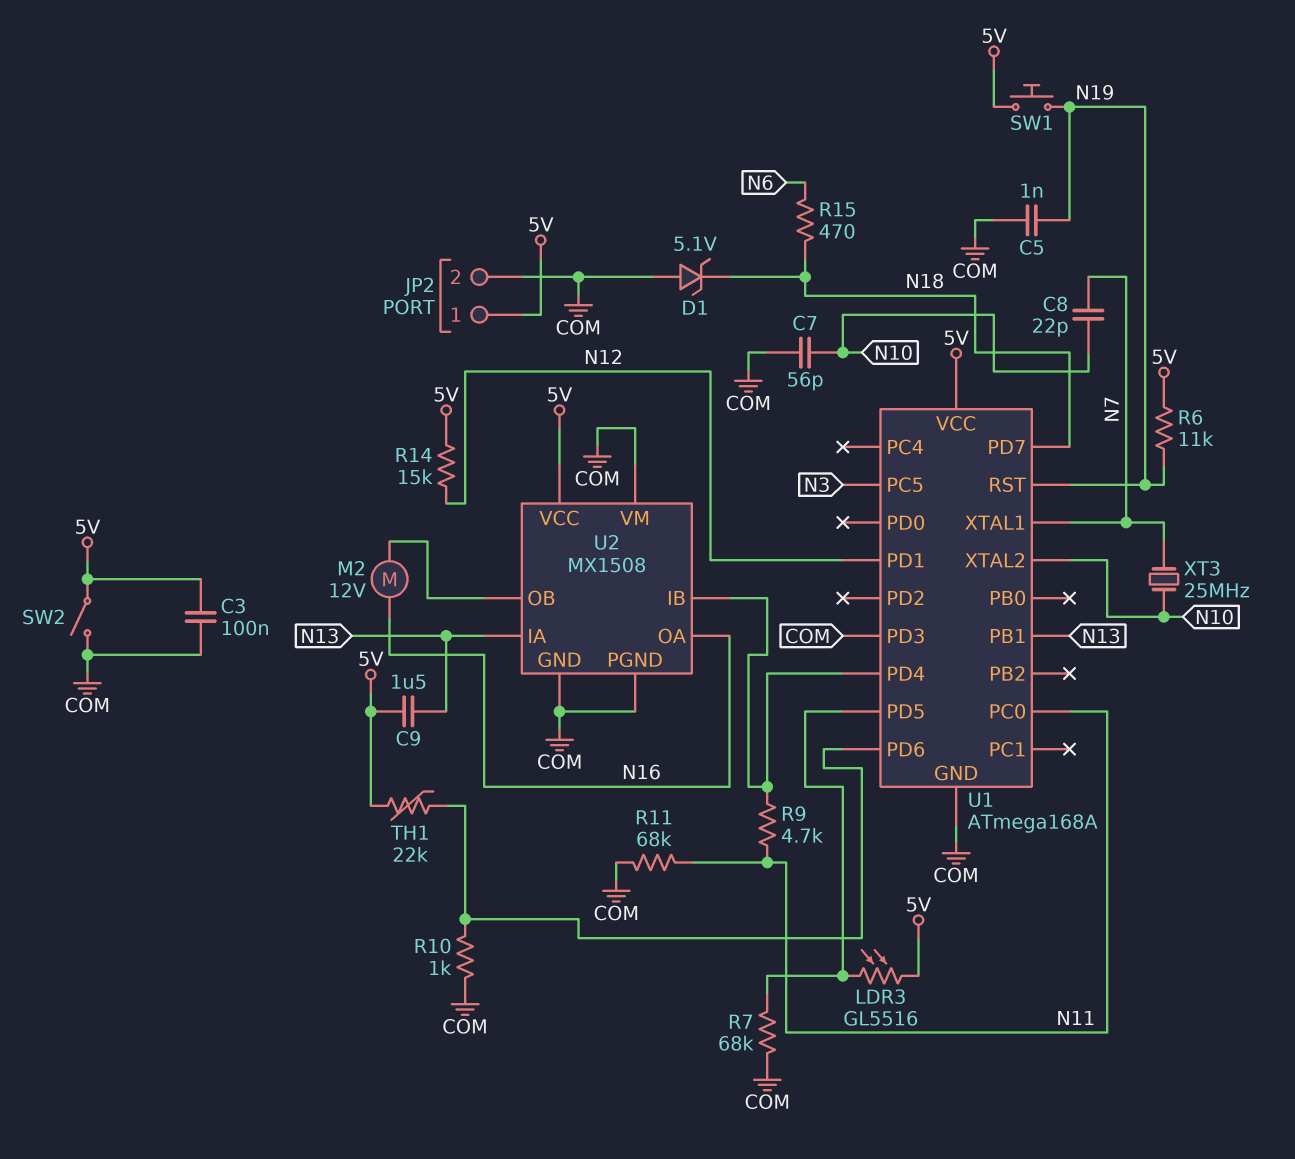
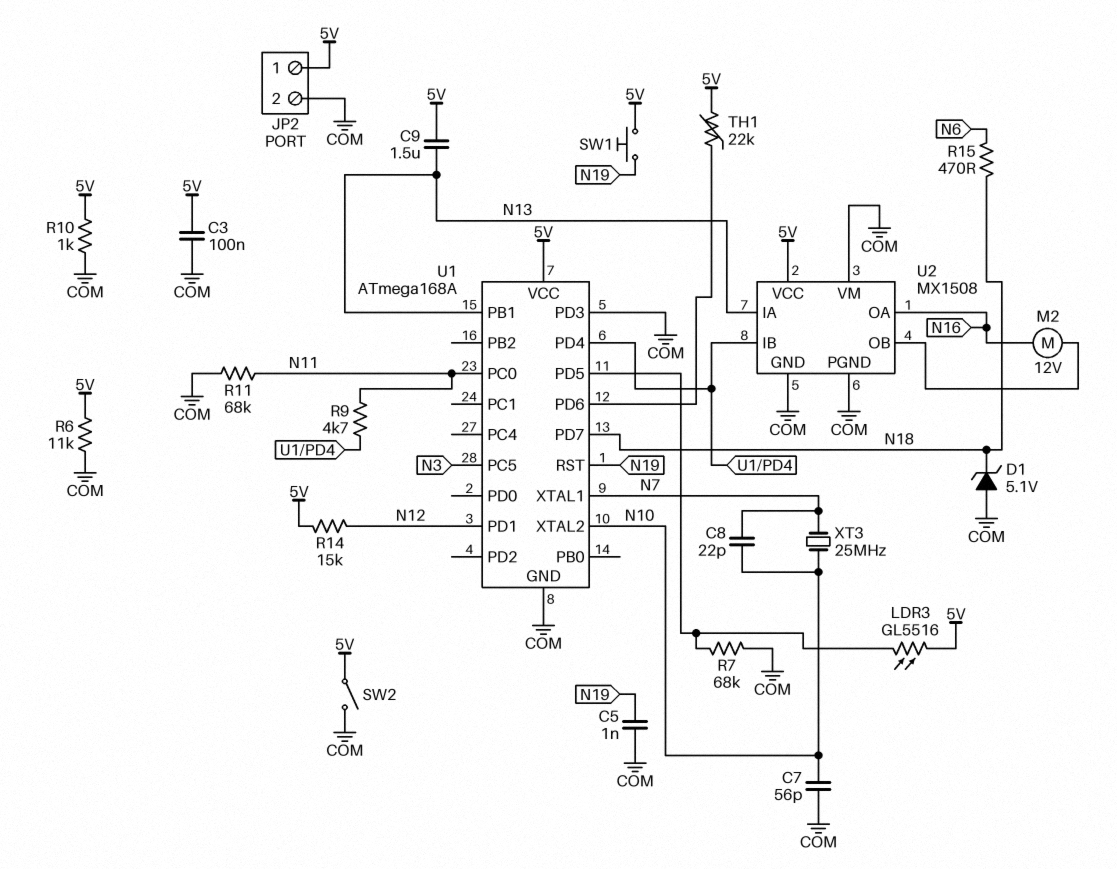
R6: 11k (5V, N19) -> 11k (5V, COM)
R10: 1k (COM, U1/PD6) -> 1k (5V, COM)

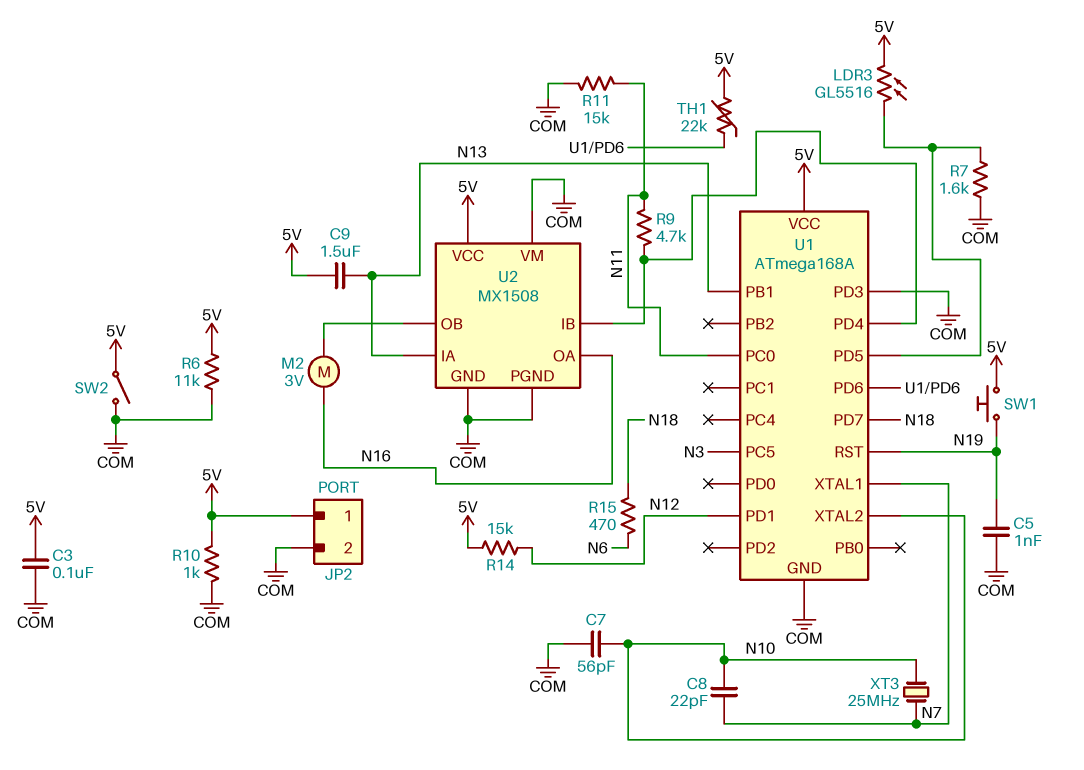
D1: zener 5.1V (A COM, K N18) -> none
M2: motor 12V (N16, U2/OB) -> motor 3V (N16, U2/OB)
R7: 68k (COM, U1/PD5) -> 1.6k (COM, U1/PD5)
R11: 68k (COM, N11) -> 15k (COM, N11)

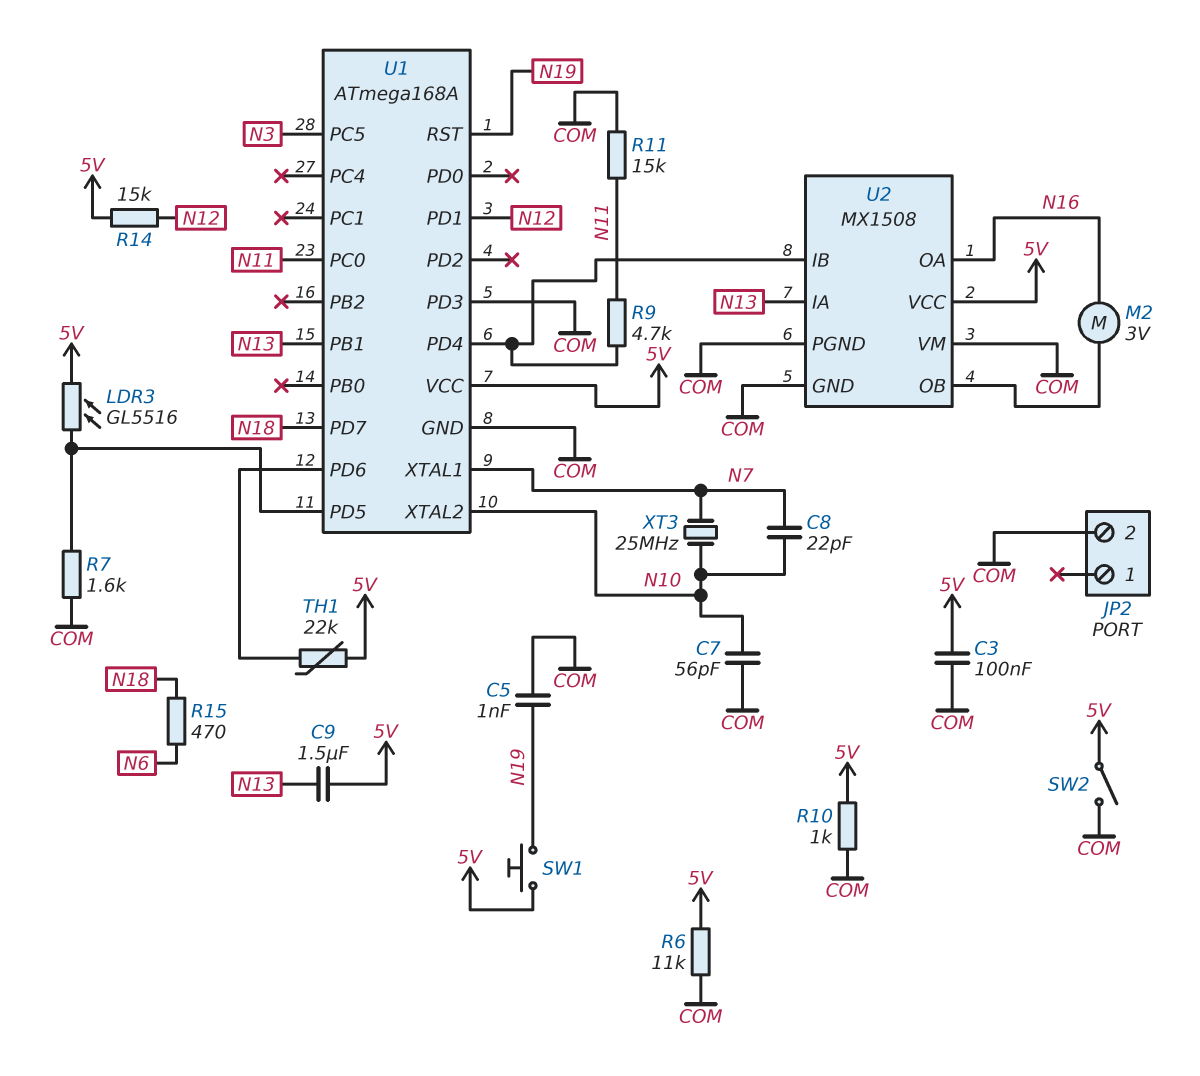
JP2 pin 1: 5V -> none

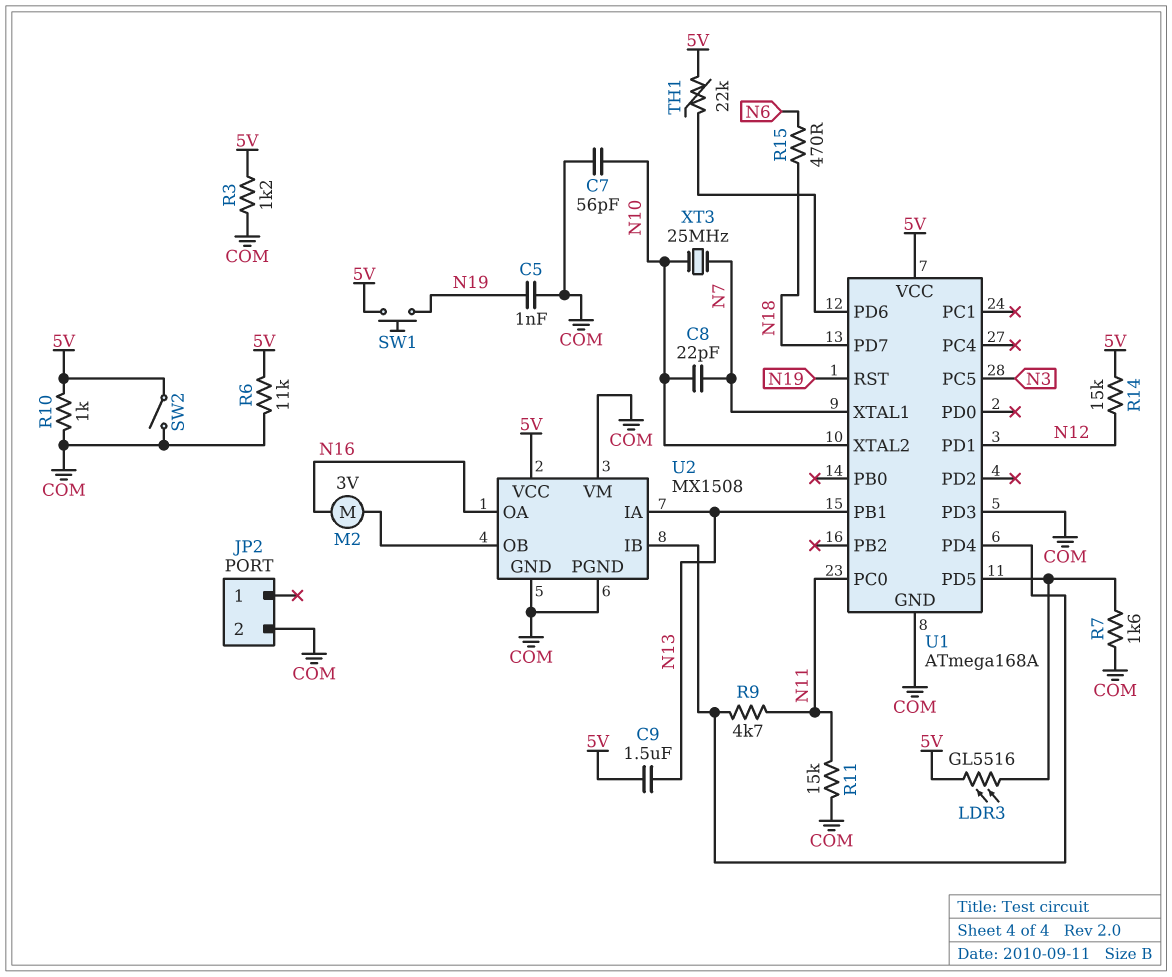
C3: 100nF (5V, COM) -> none
R3: none -> 1.2k (5V, COM)

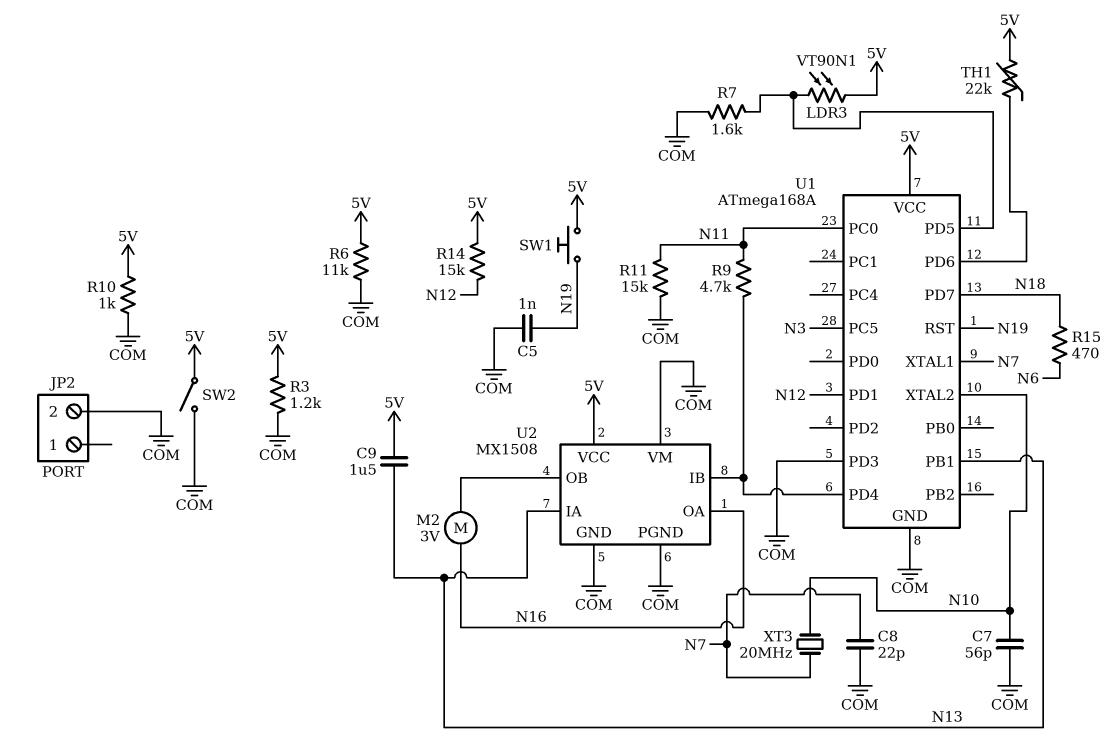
C8: 22pF (N7, N10) -> 22pF (COM, N7)
LDR3: GL5516 (5V, U1/PD5) -> VT90N1 (5V, U1/PD5)
XT3: 25MHz (N7, N10) -> 20MHz (N7, N10)

